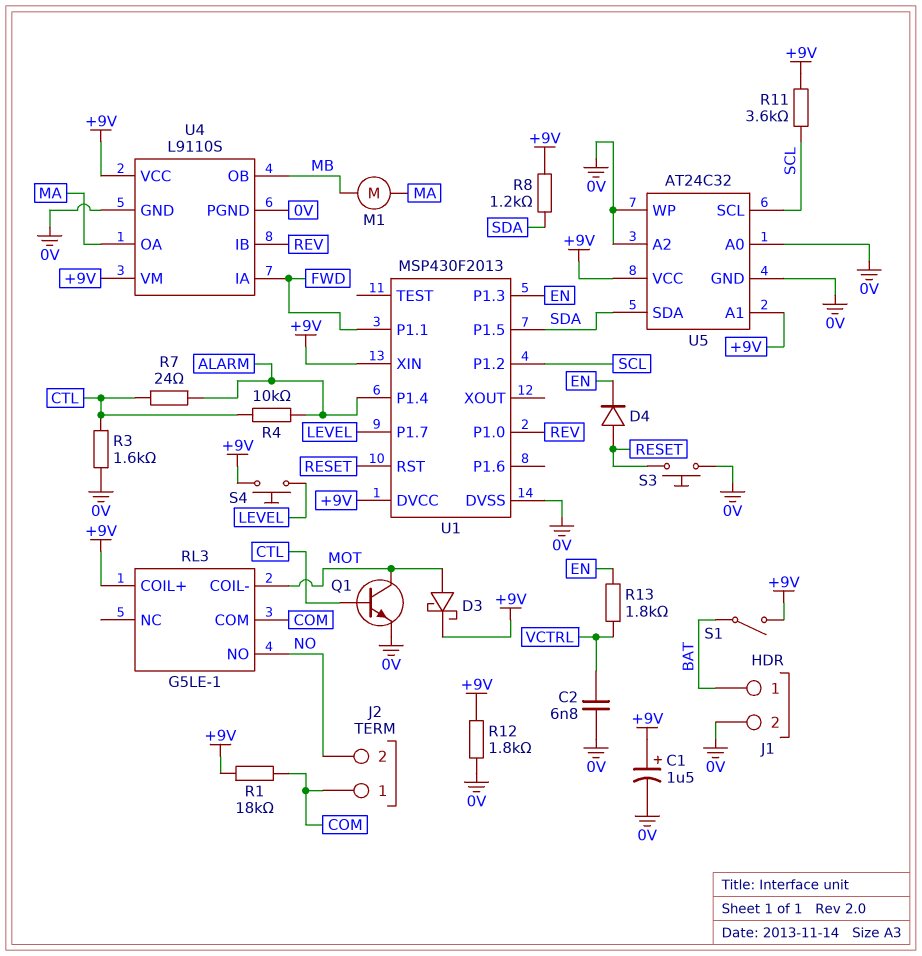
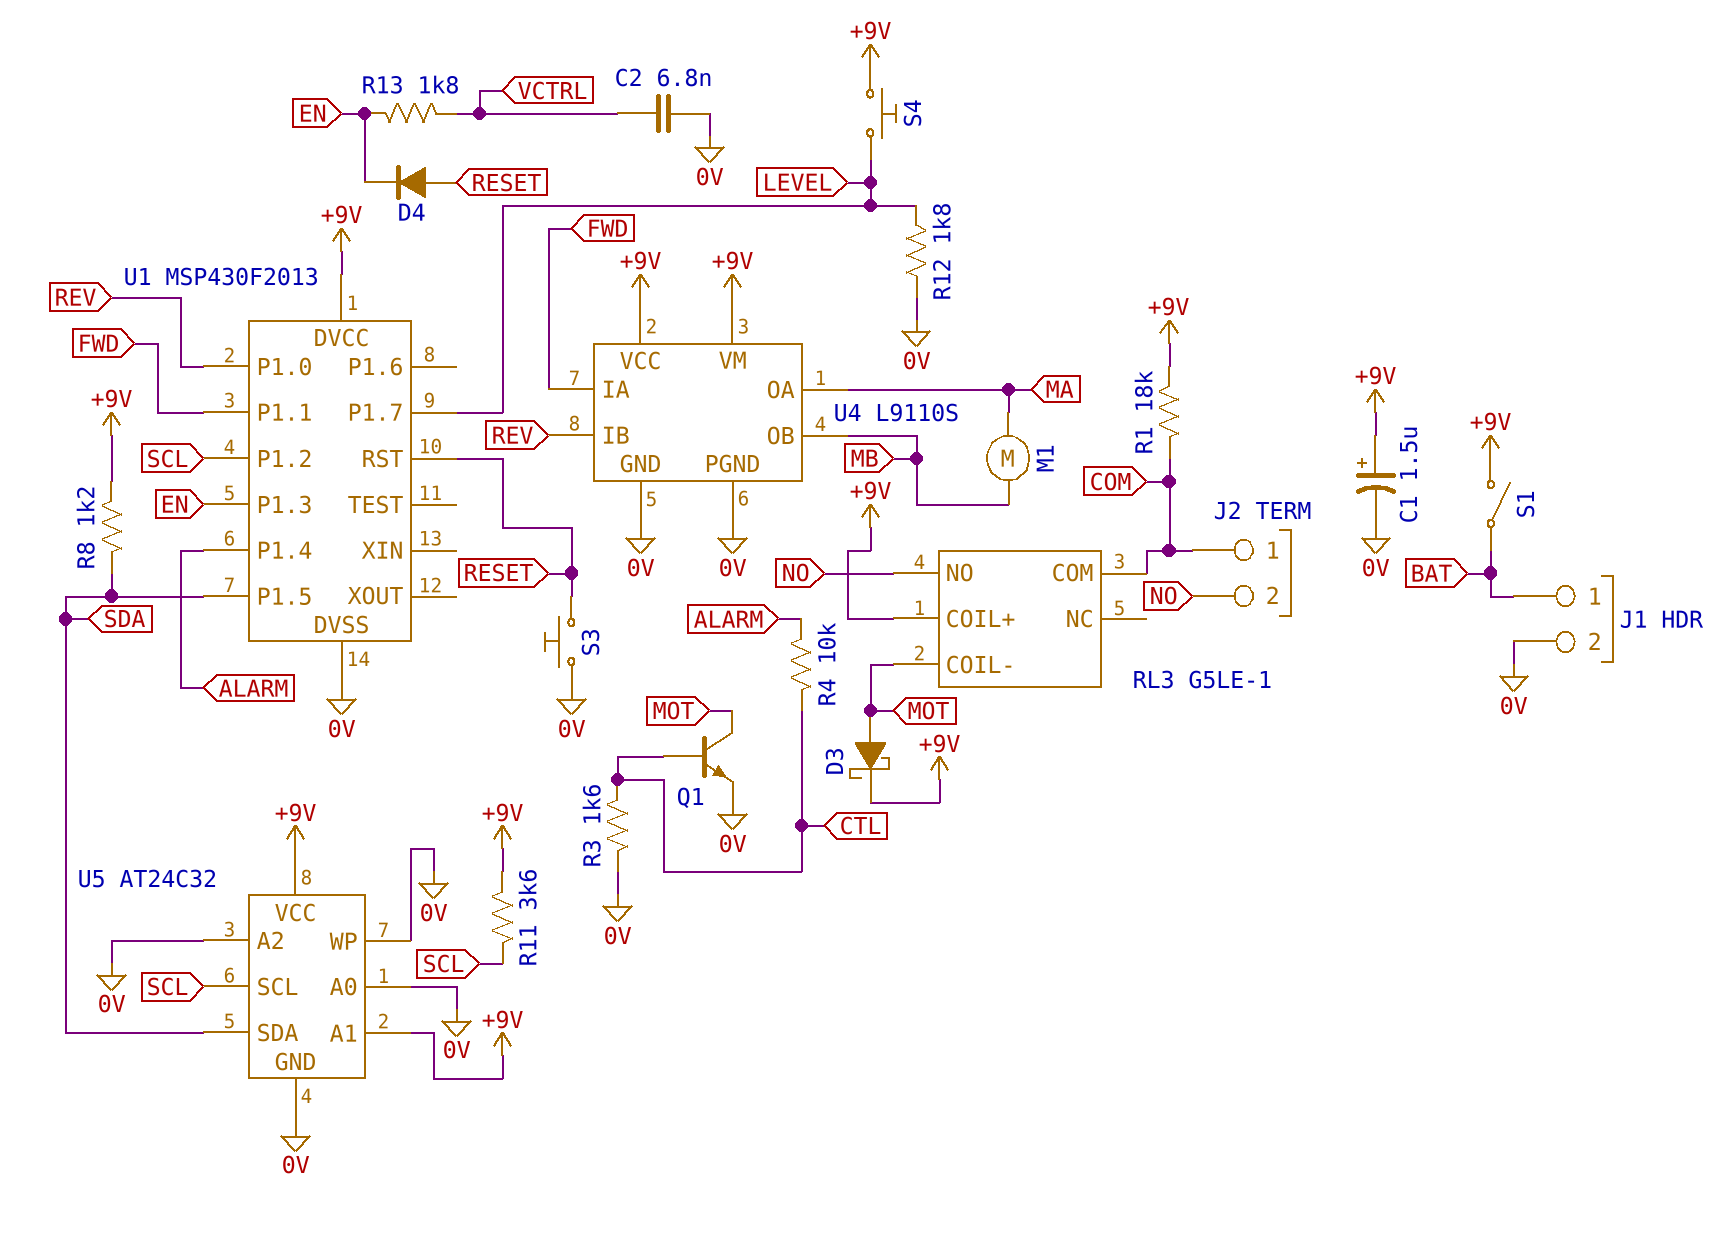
R7: 24 (ALARM, CTL) -> none
R12: 1.8k (+9V, 0V) -> 1.8k (0V, LEVEL)
U1 pin XIN: +9V -> none

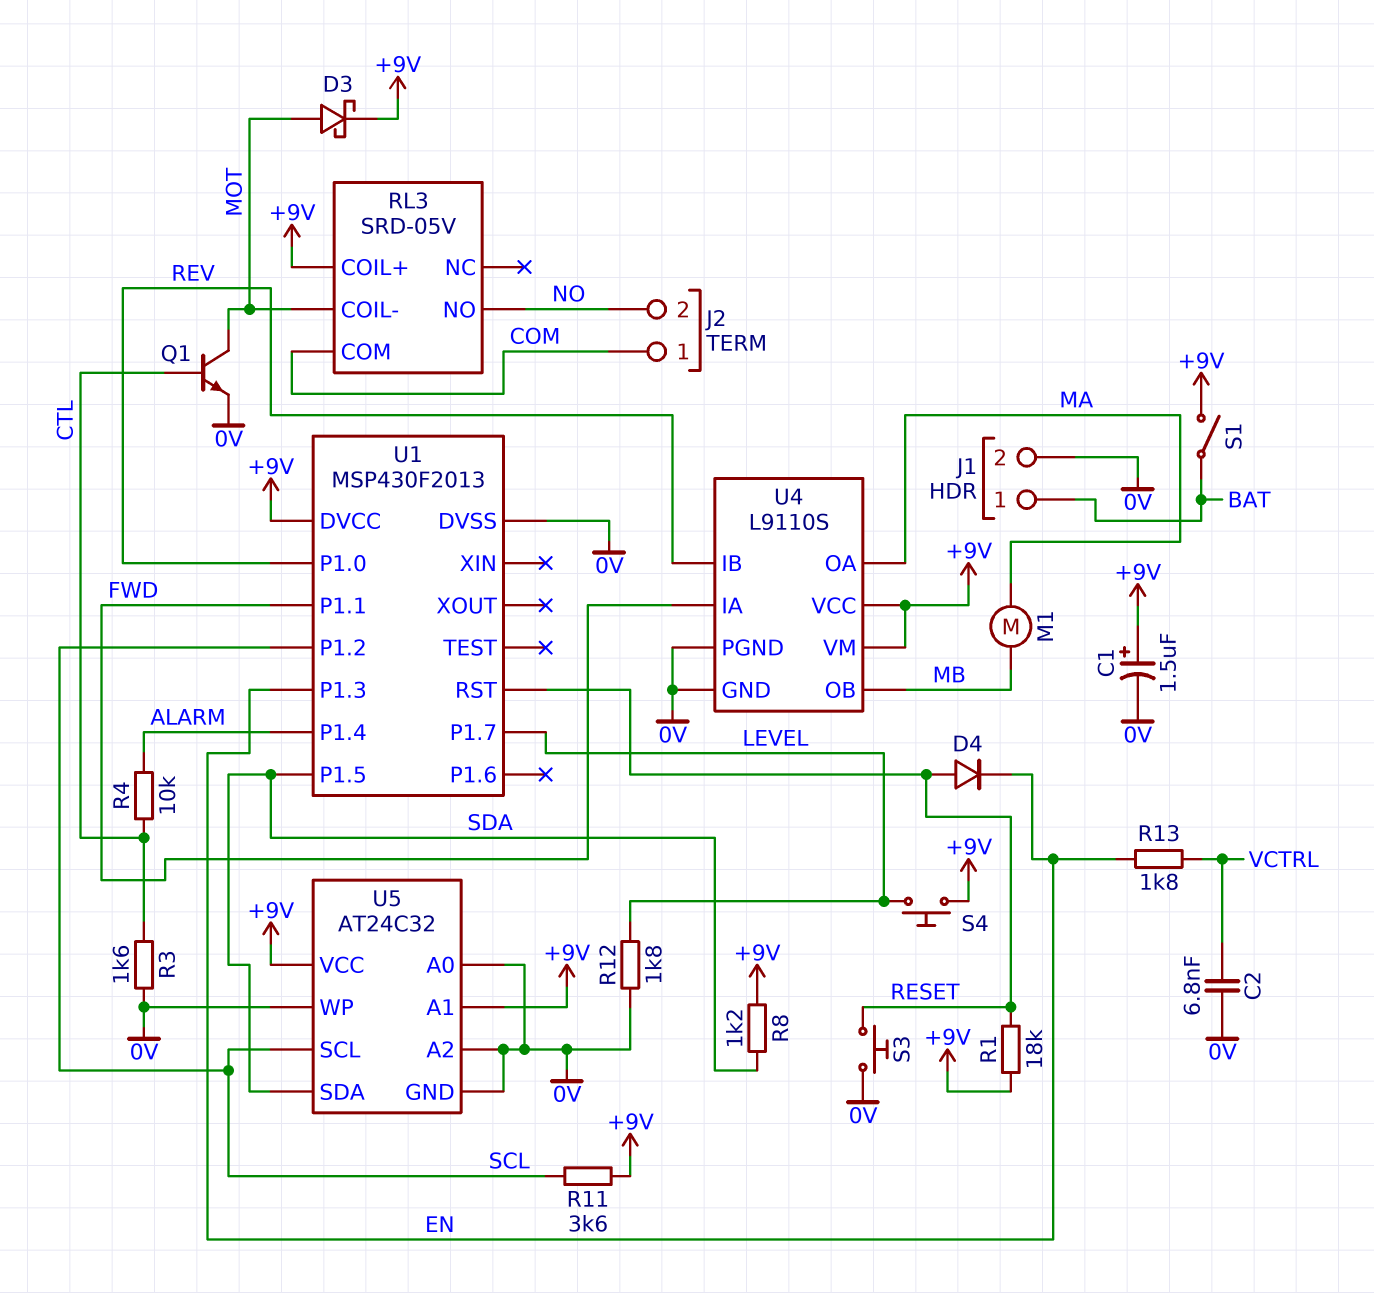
R1: 18k (+9V, COM) -> 18k (+9V, RESET)
RL3: G5LE-1 -> SRD-05V

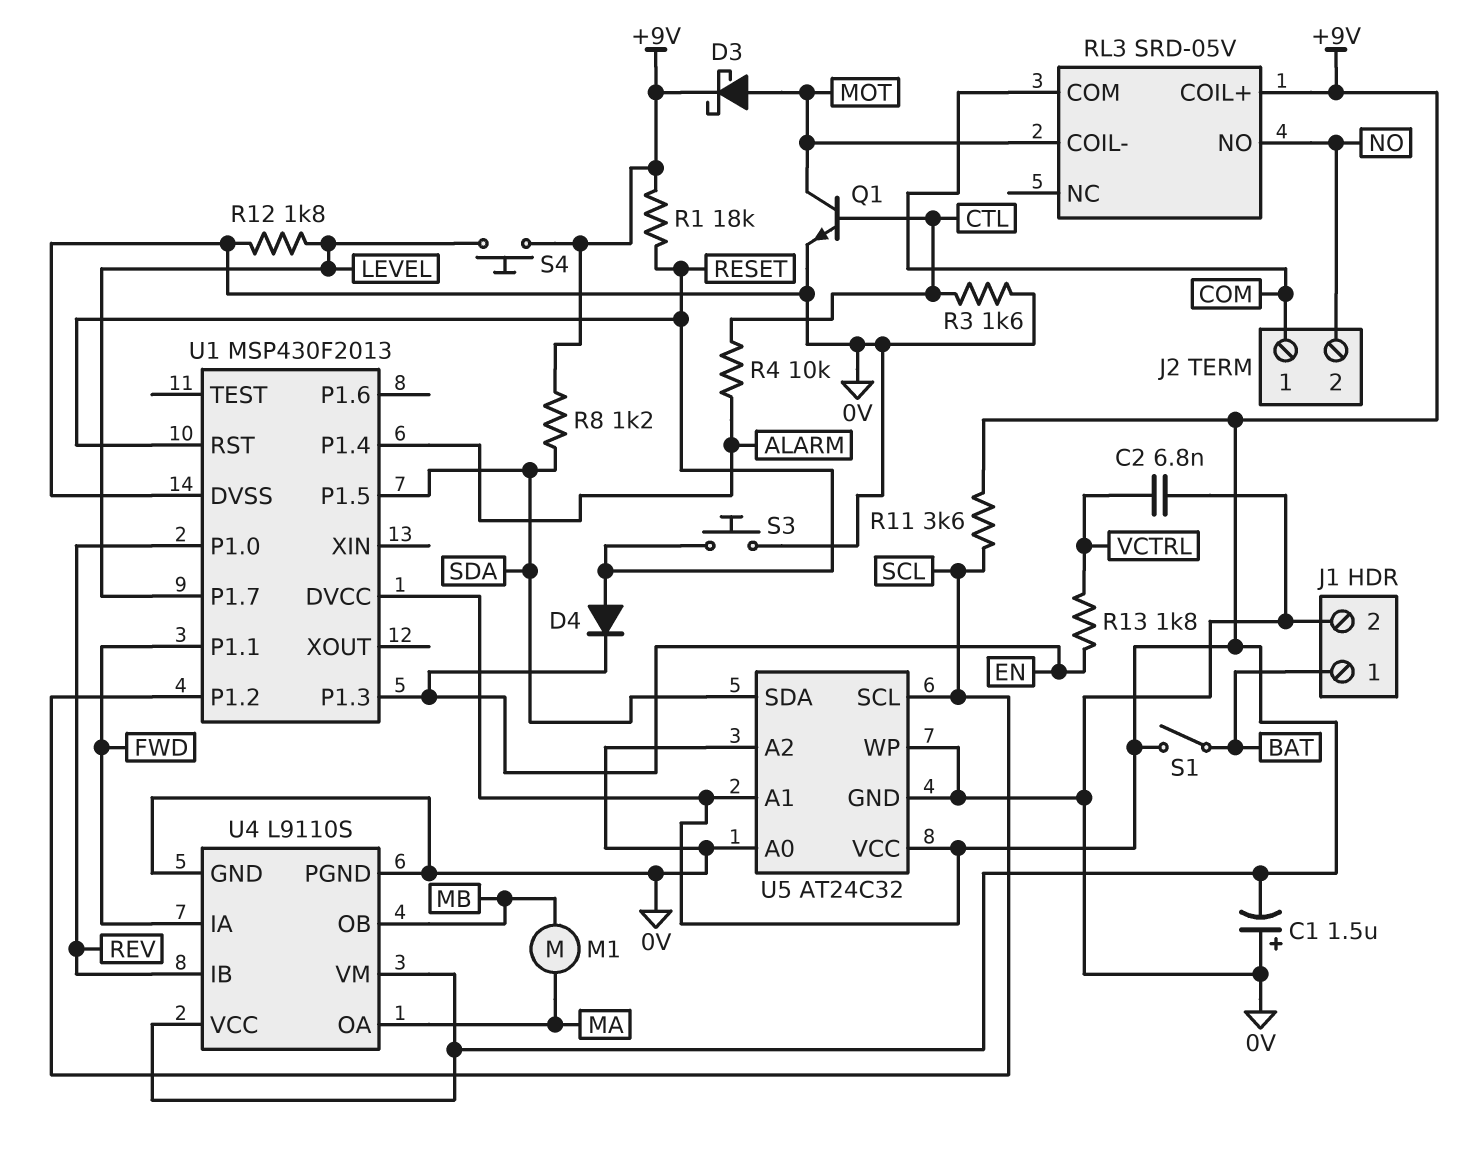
C1: 1.5uF (plus +9V, minus 0V) -> 1.5uF (plus 0V, minus +9V)

